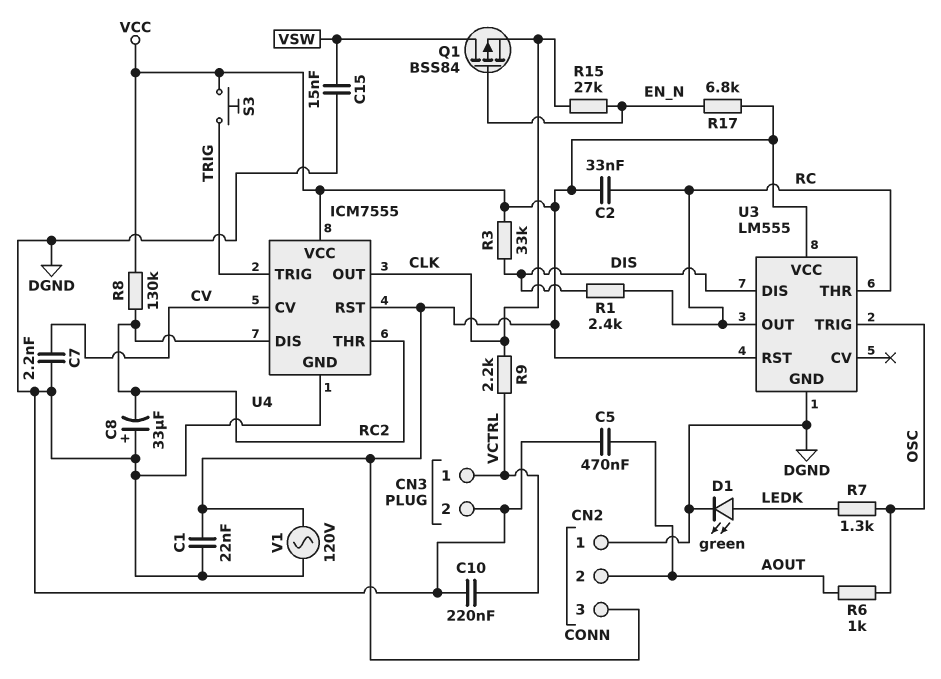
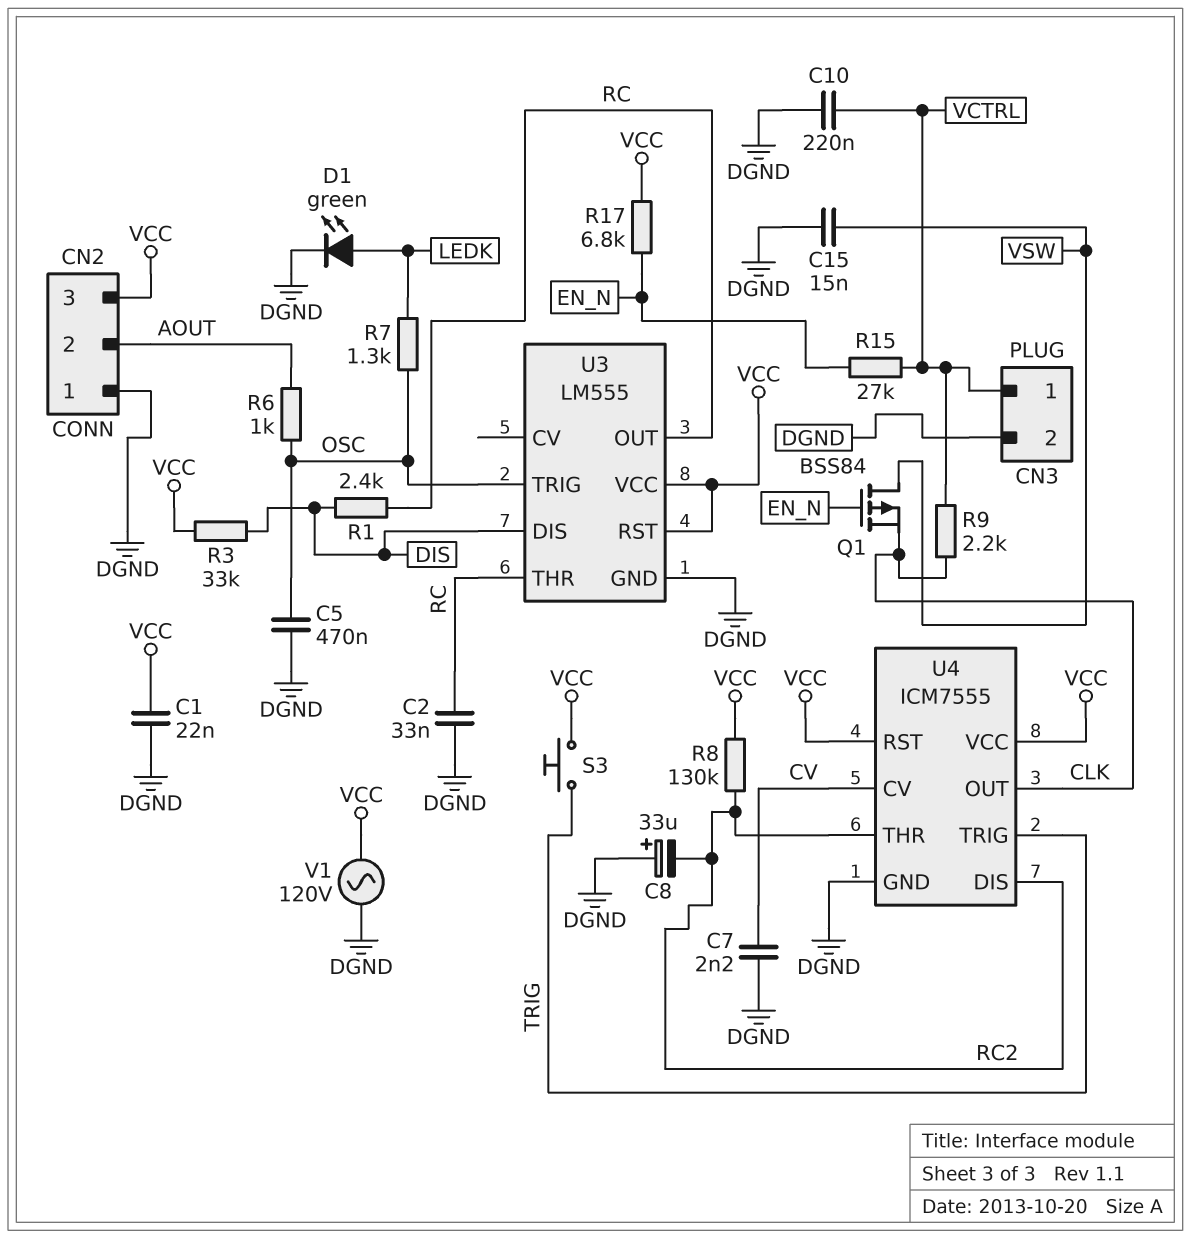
C2: 33nF (RC, VCC) -> 33nF (DGND, RC)
C5: 470nF (AOUT, DGND) -> 470nF (DGND, OSC)
R15: 27k (CLK, EN_N) -> 27k (EN_N, VCTRL)

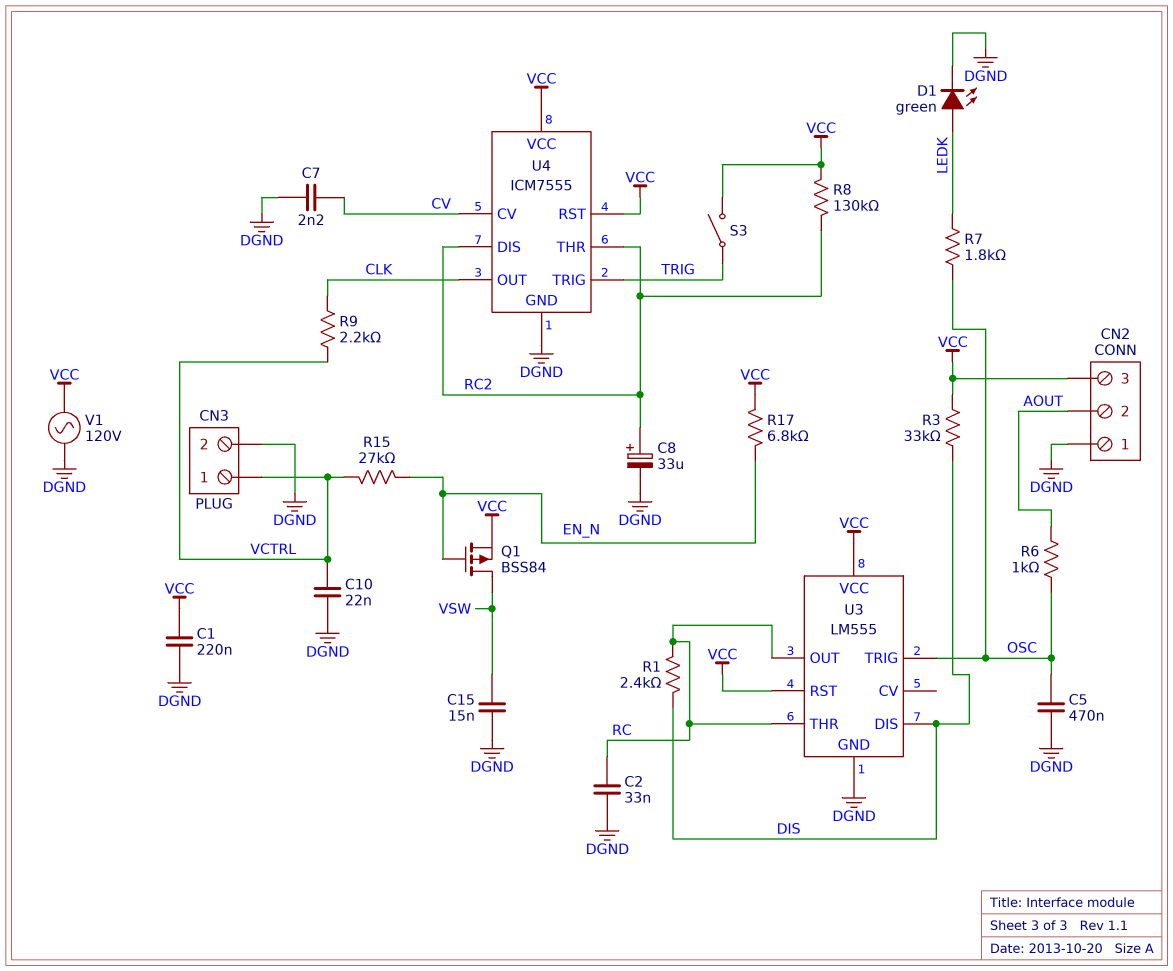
C1: 22nF (DGND, VCC) -> 220nF (DGND, VCC)
C8: 33uF (plus DGND, minus RC2) -> 33uF (plus RC2, minus DGND)
C10: 220nF (DGND, VCTRL) -> 22nF (DGND, VCTRL)
Q1: PMOS BSS84 (G EN_N, D VSW, S CLK) -> PMOS BSS84 (G EN_N, D VSW, S VCC)
R7: 1.3k (LEDK, OSC) -> 1.8k (LEDK, OSC)
S3: button (TRIG, VCC) -> switch (TRIG, VCC)

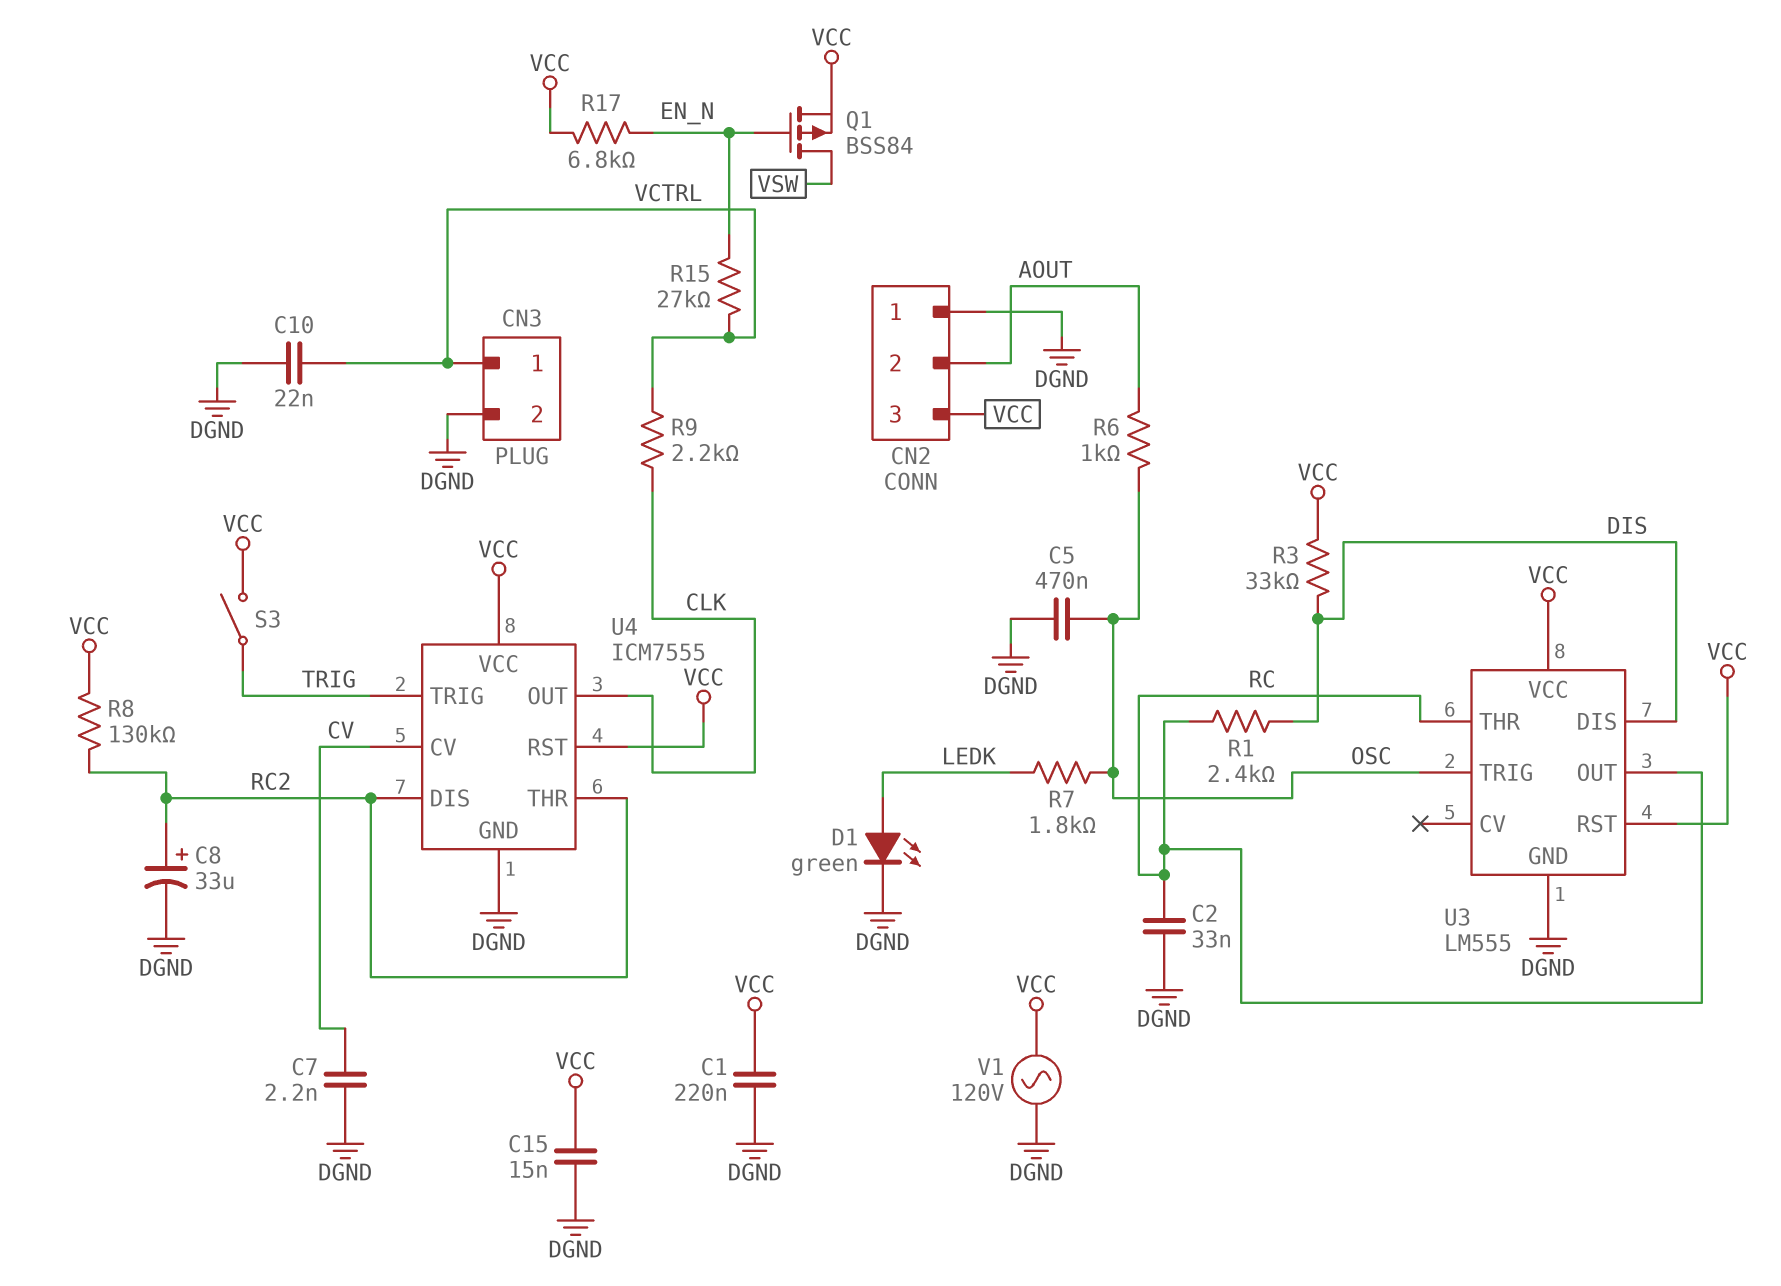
C15: 15nF (DGND, VSW) -> 15nF (DGND, VCC)

